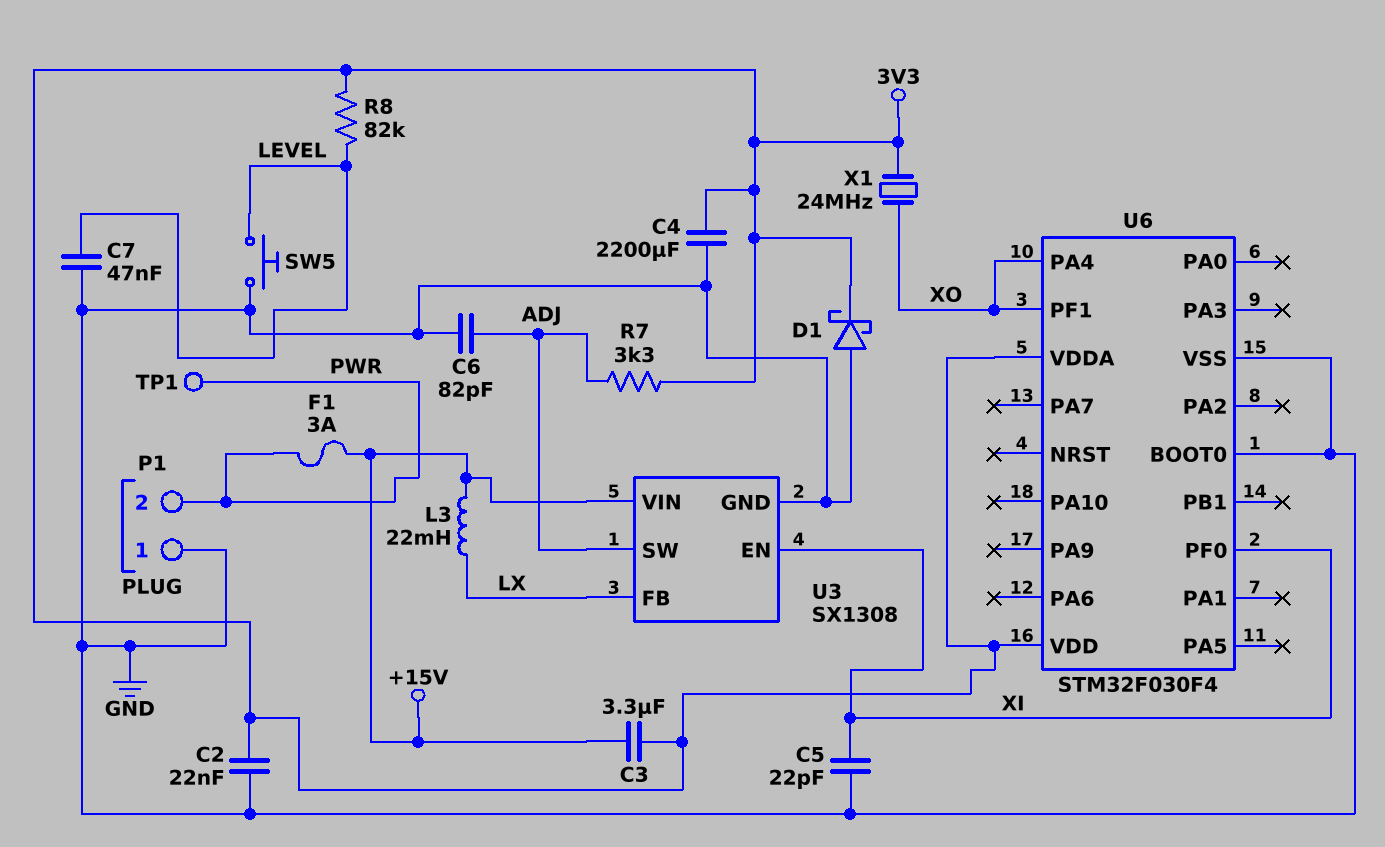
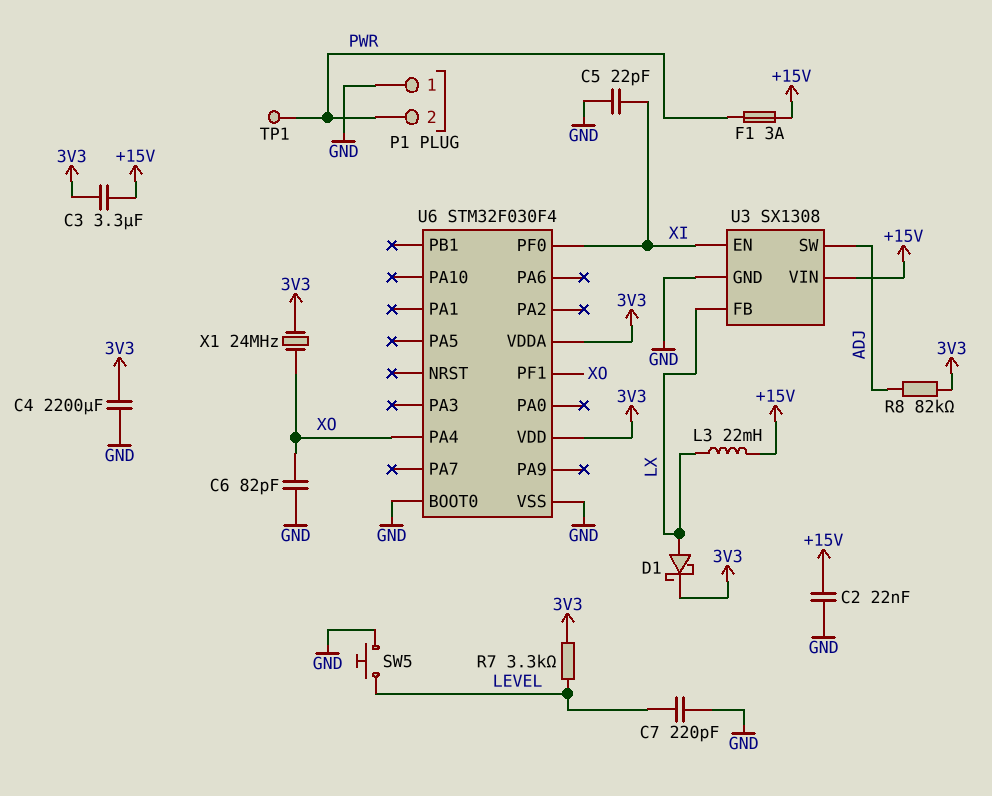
C2: 22nF (3V3, GND) -> 22nF (+15V, GND)
C6: 82pF (ADJ, GND) -> 82pF (GND, XO)
C7: 47nF (GND, LEVEL) -> 220pF (GND, LEVEL)
D1: schottky (A GND, K 3V3) -> schottky (A LX, K 3V3)
R7: 3.3k (3V3, ADJ) -> 3.3k (3V3, LEVEL)
R8: 82k (3V3, LEVEL) -> 82k (3V3, ADJ)

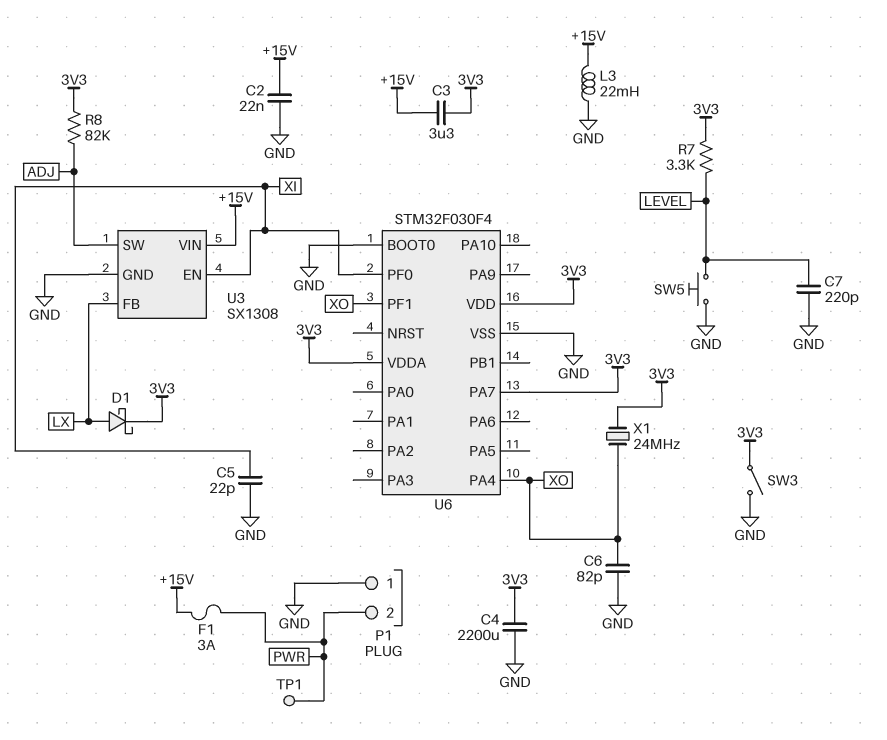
L3: 22mH (+15V, LX) -> 22mH (+15V, GND)
SW3: none -> switch (3V3, GND)
U6 pin PA7: none -> 3V3

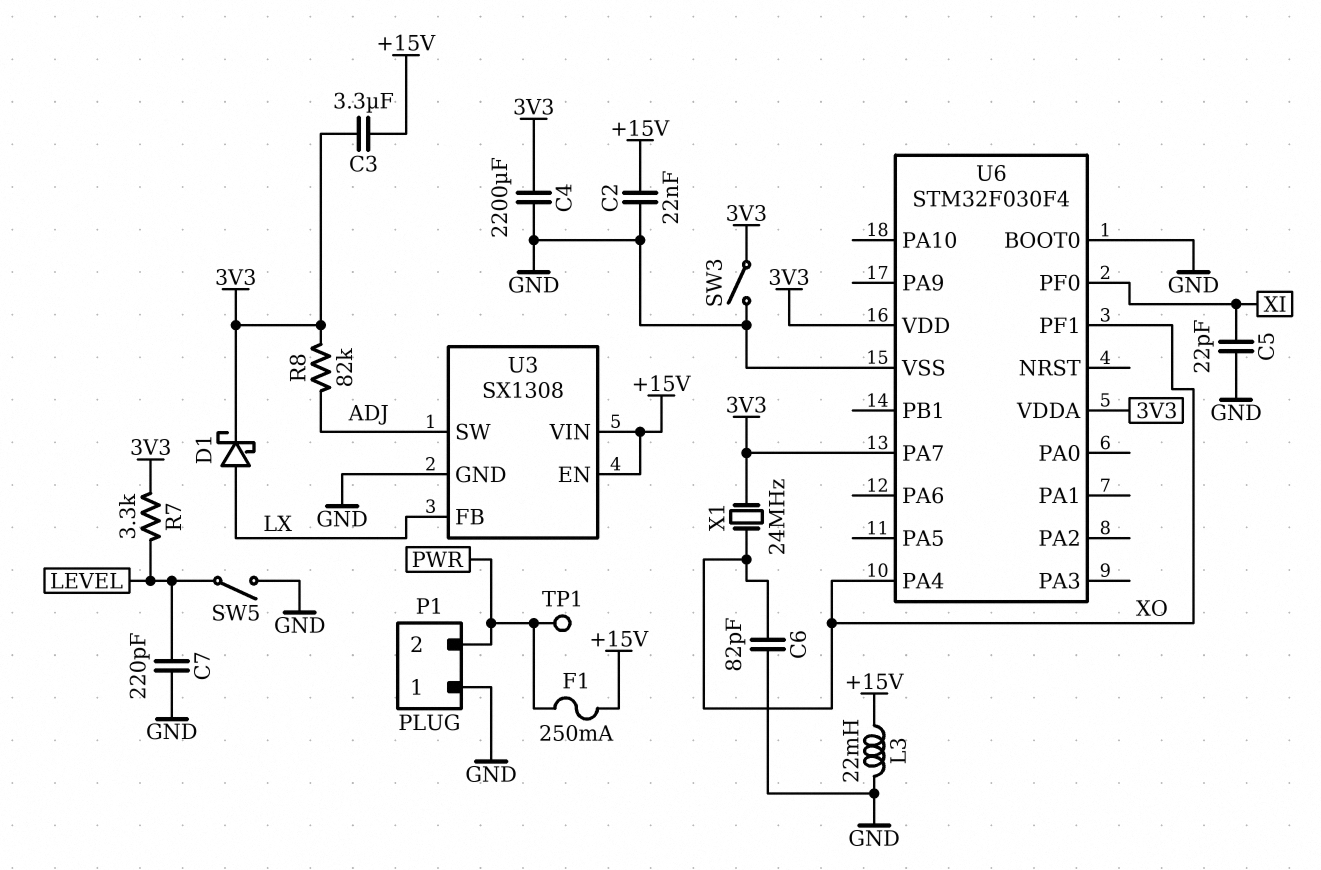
F1: 3A (+15V, PWR) -> 250mA (+15V, PWR)
SW5: button (GND, LEVEL) -> switch (GND, LEVEL)
U3 pin EN: XI -> +15V

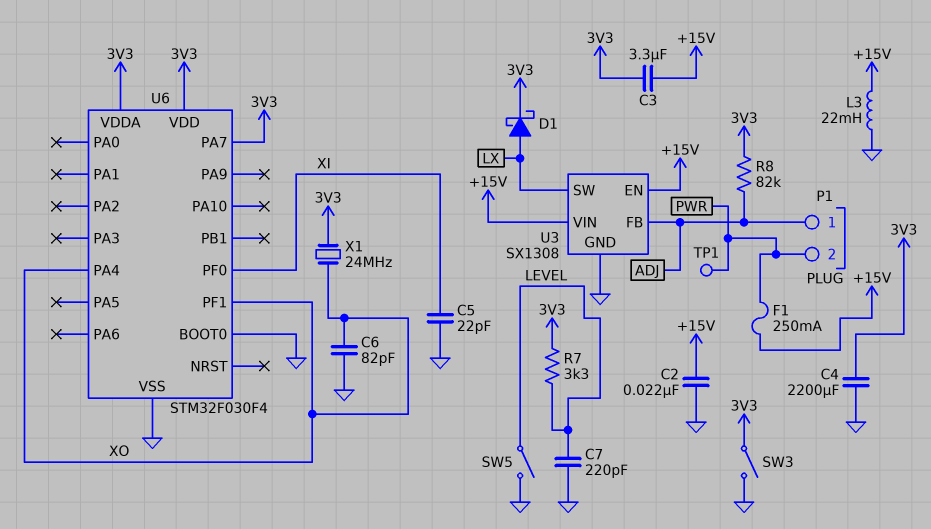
P1 pin 1: GND -> ADJ
U3 pin FB: LX -> ADJ
U3 pin SW: ADJ -> LX

